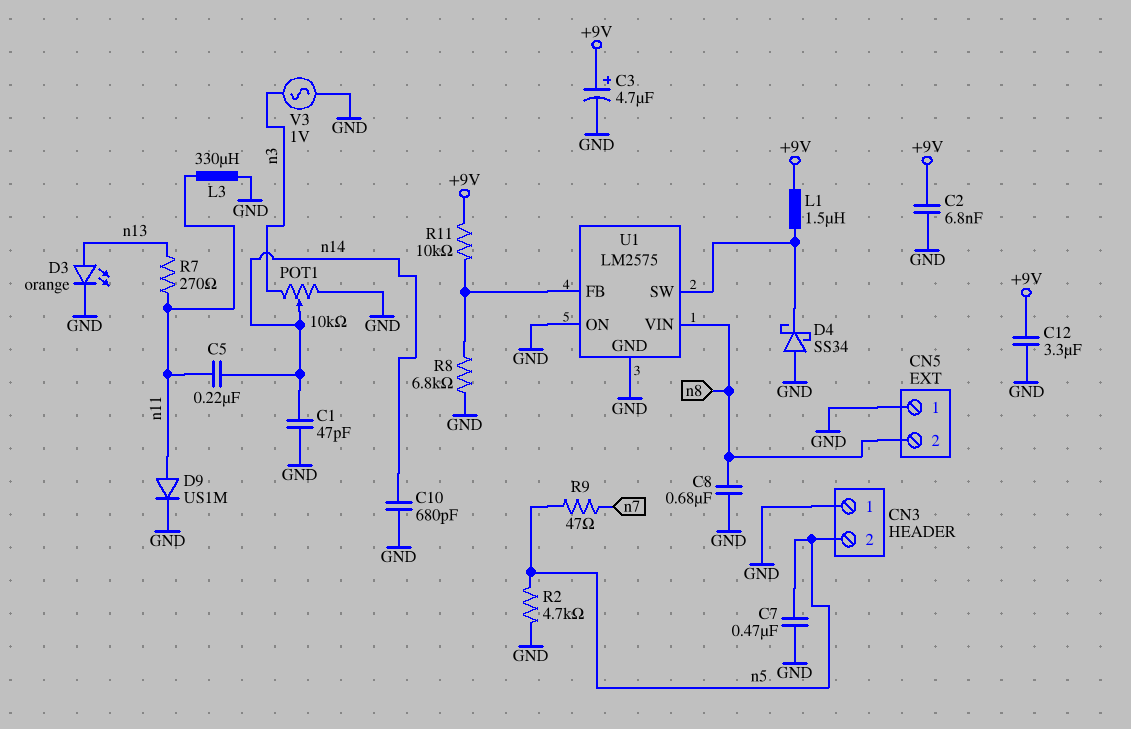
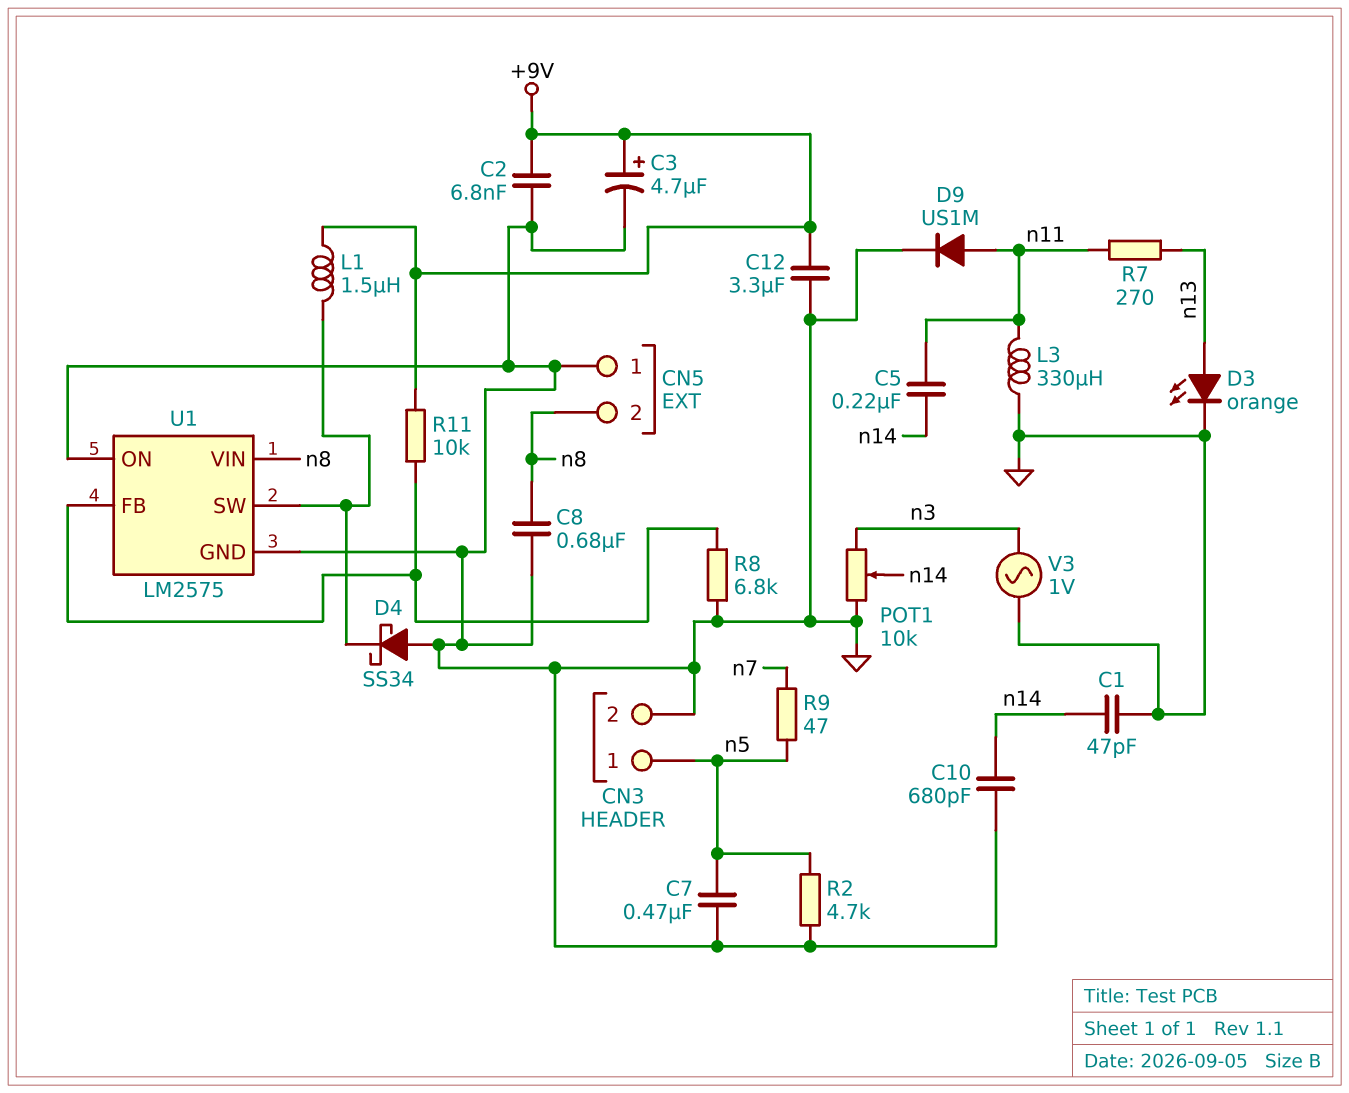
CN3 pin 1: GND -> n5
CN3 pin 2: n5 -> GND

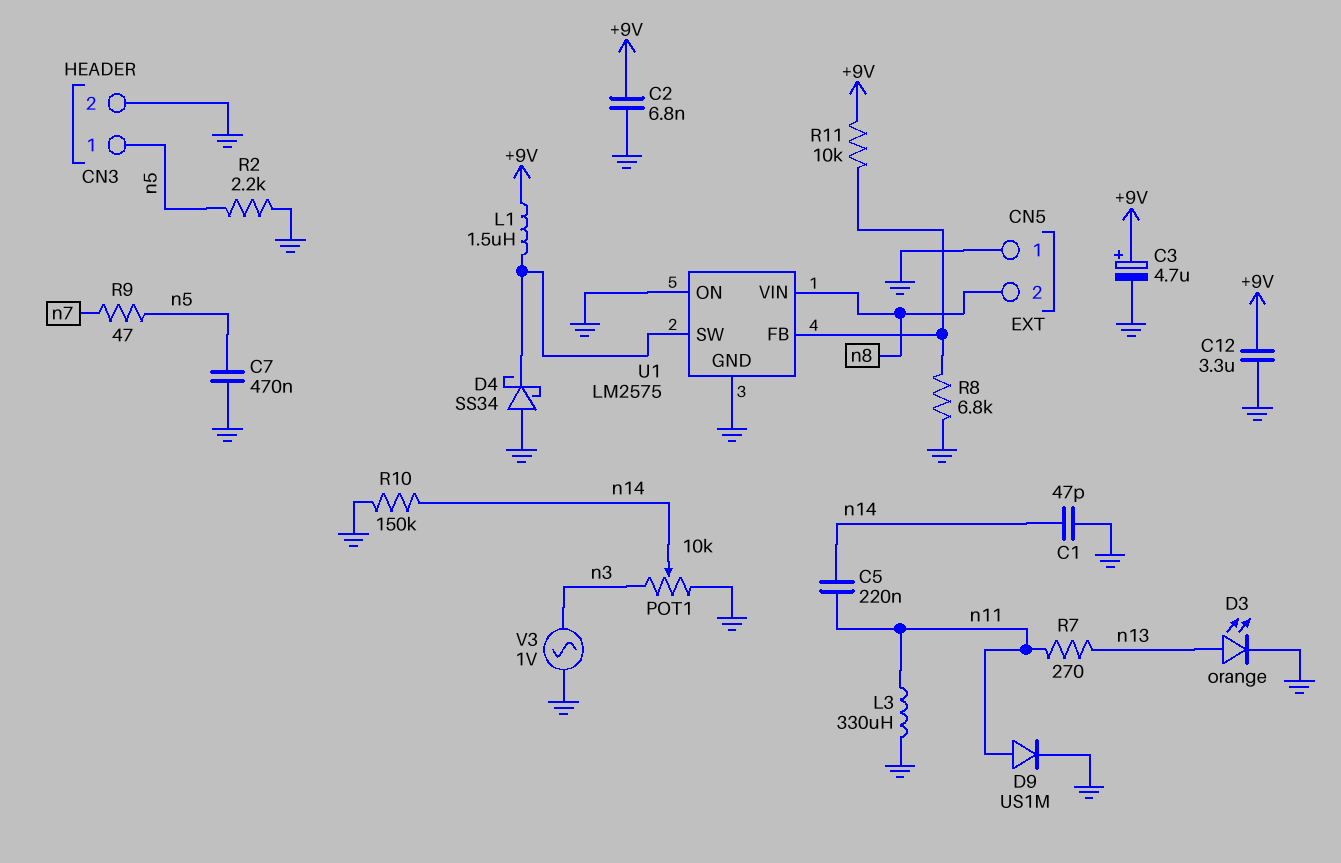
C8: 680nF (GND, n8) -> none
C10: 680pF (GND, n14) -> none
R2: 4.7k (GND, n5) -> 2.2k (GND, n5)
R10: none -> 150k (GND, n14)

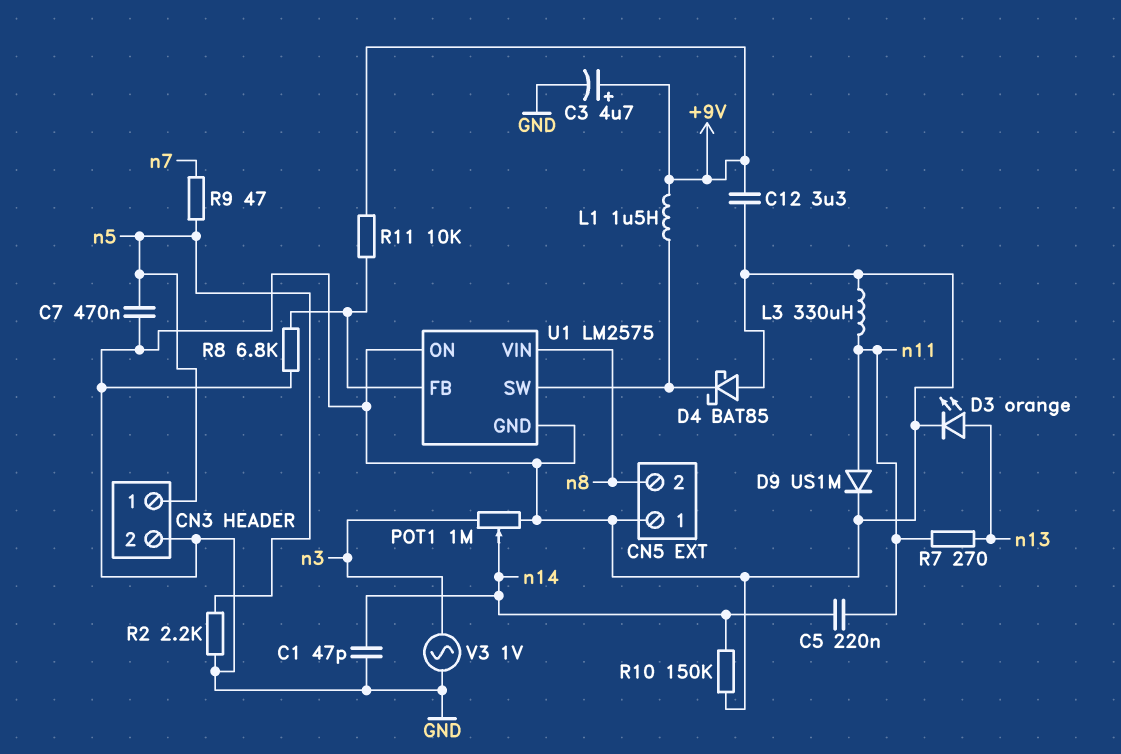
C2: 6.8nF (+9V, GND) -> none
D4: schottky SS34 (A GND, K U1/SW) -> schottky BAT85 (A GND, K U1/SW)
POT1: 10k (GND, n3, wiper n14) -> 1M (GND, n3, wiper n14)

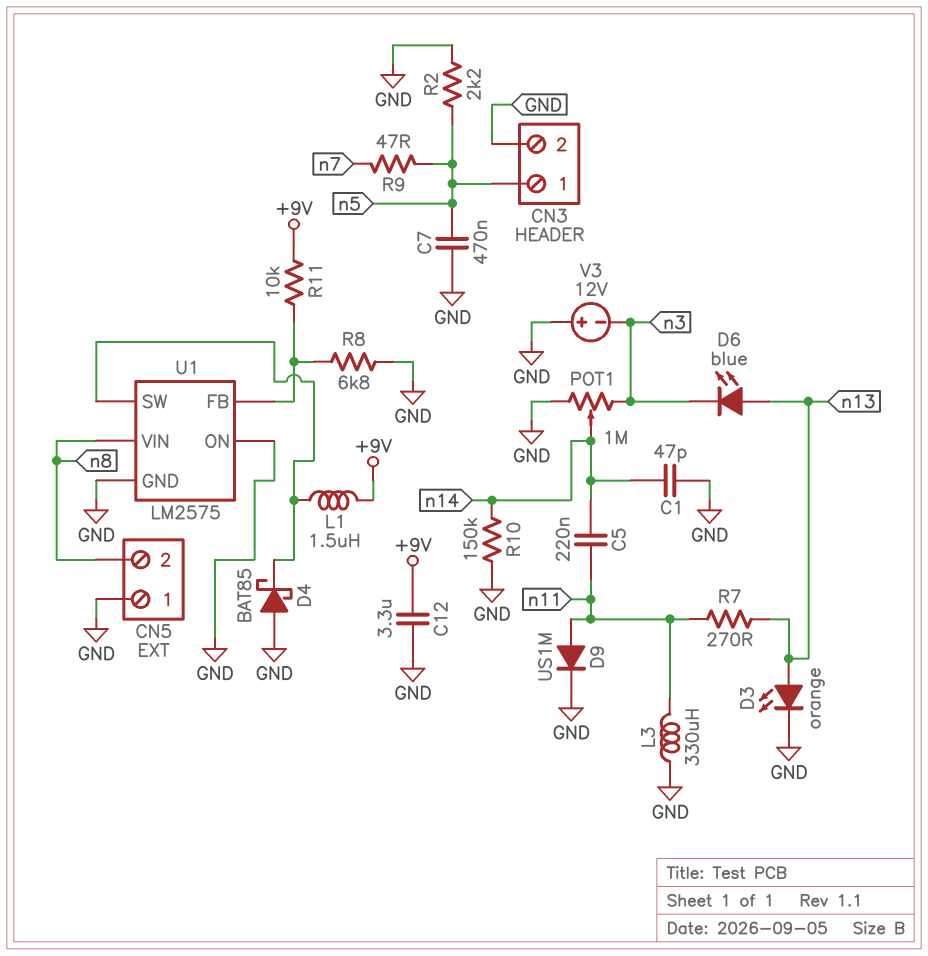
C3: 4.7uF (plus +9V, minus GND) -> none
D6: none -> LED blue (A n13, K n3)
V3: AC 1V (GND, n3) -> 12V (plus GND, minus n3)

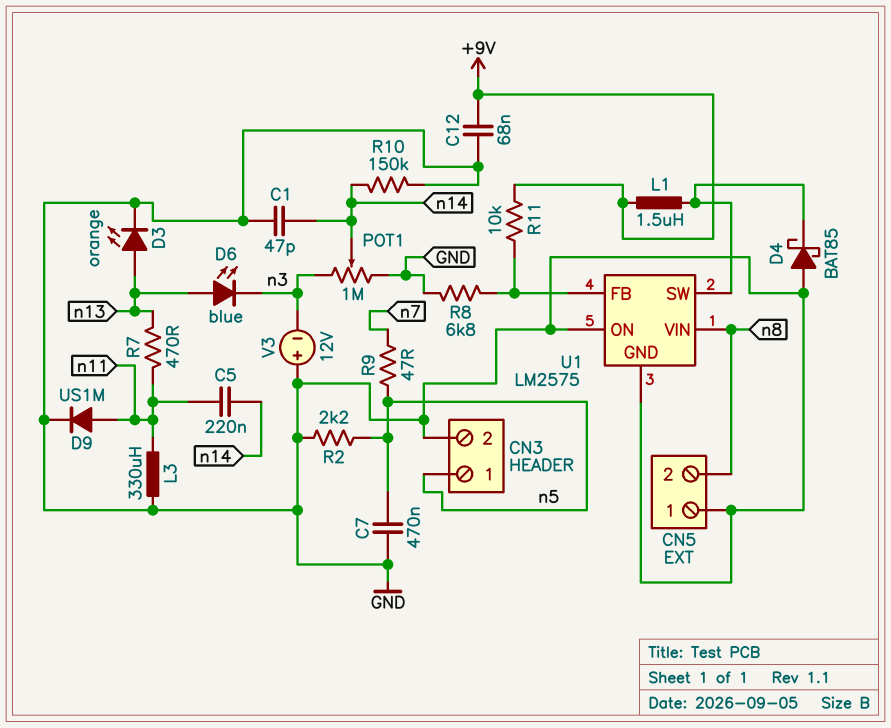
C12: 3.3uF (+9V, GND) -> 68nF (+9V, GND)
R7: 270 (n11, n13) -> 470 (n11, n13)

